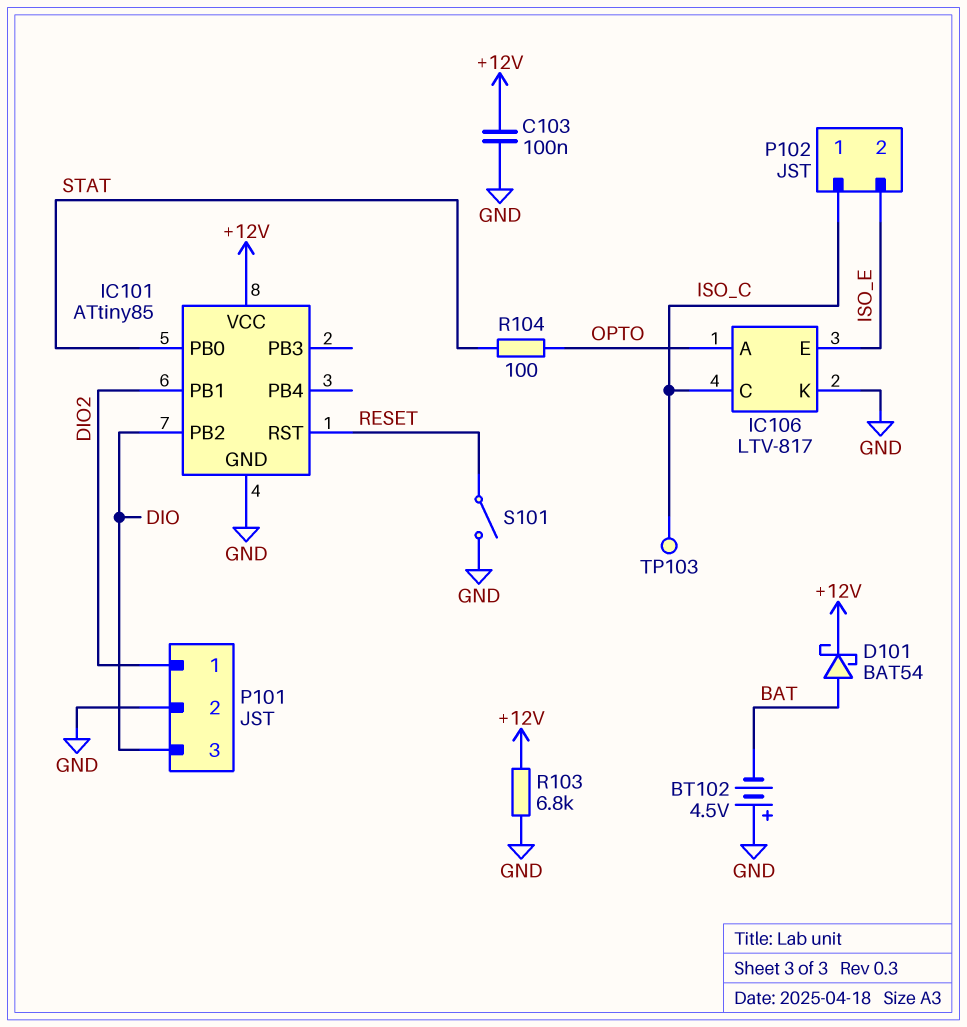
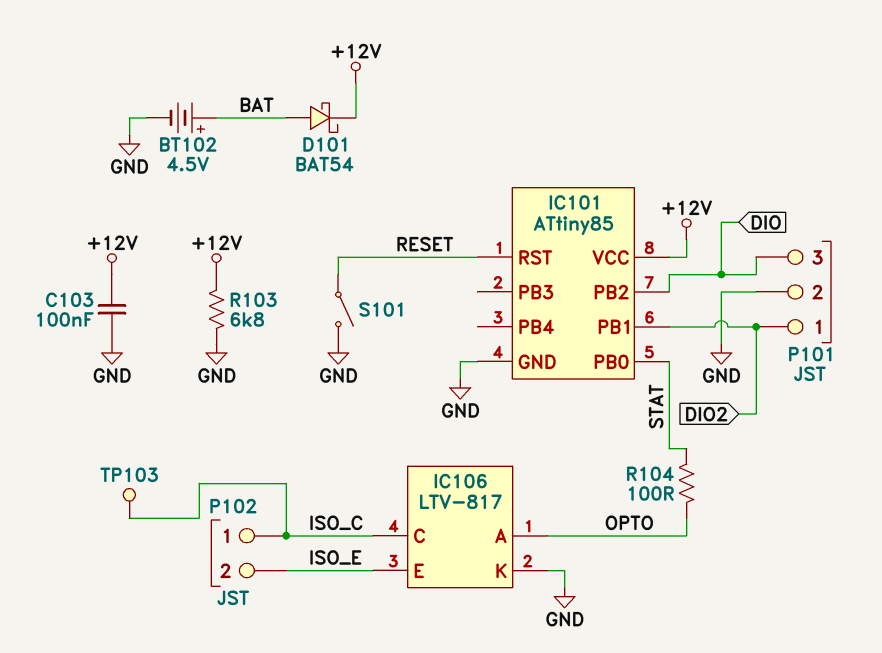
BT102: 4.5V (plus GND, minus BAT) -> 4.5V (plus BAT, minus GND)

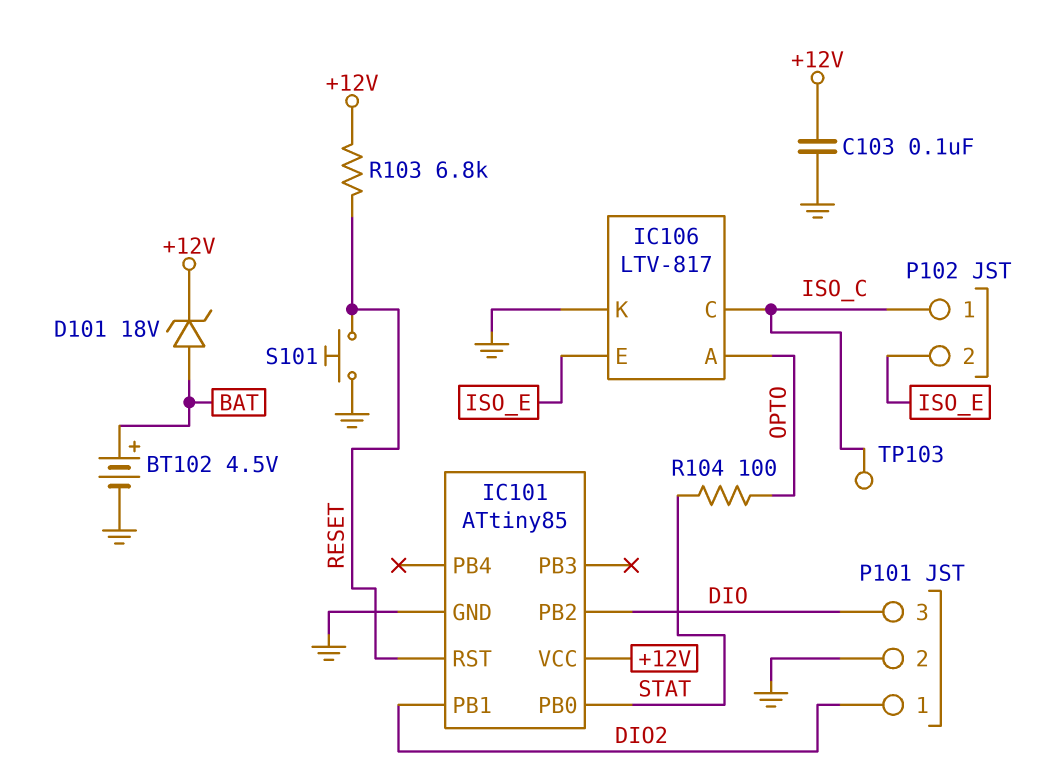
D101: schottky BAT54 (A BAT, K +12V) -> zener 18V (A BAT, K +12V)
R103: 6.8k (+12V, GND) -> 6.8k (+12V, RESET)
S101: switch (GND, RESET) -> button (GND, RESET)

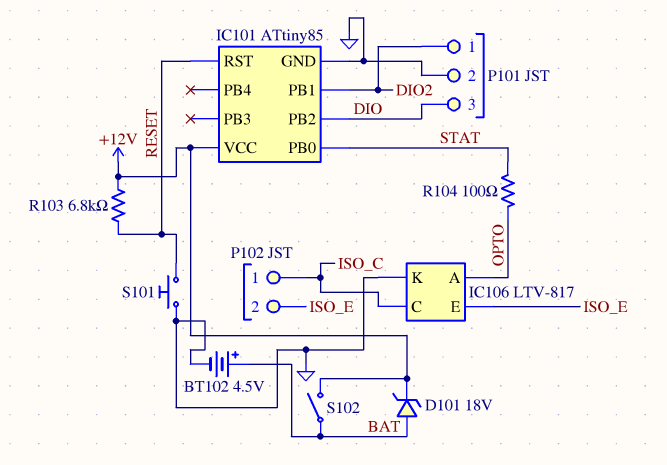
C103: 100nF (+12V, GND) -> none
S102: none -> switch (+12V, BAT)
TP103: test point (ISO_C) -> none

